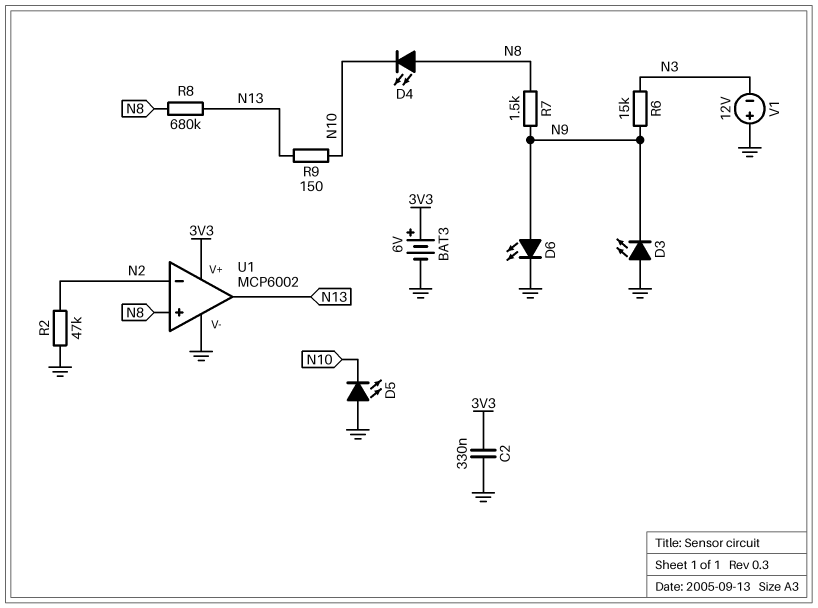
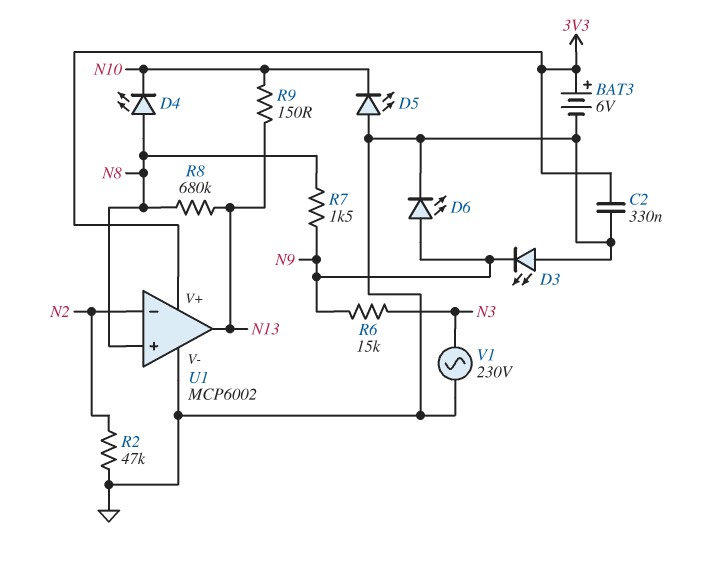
V1: 12V (plus GND, minus N3) -> AC 230V (GND, N3)

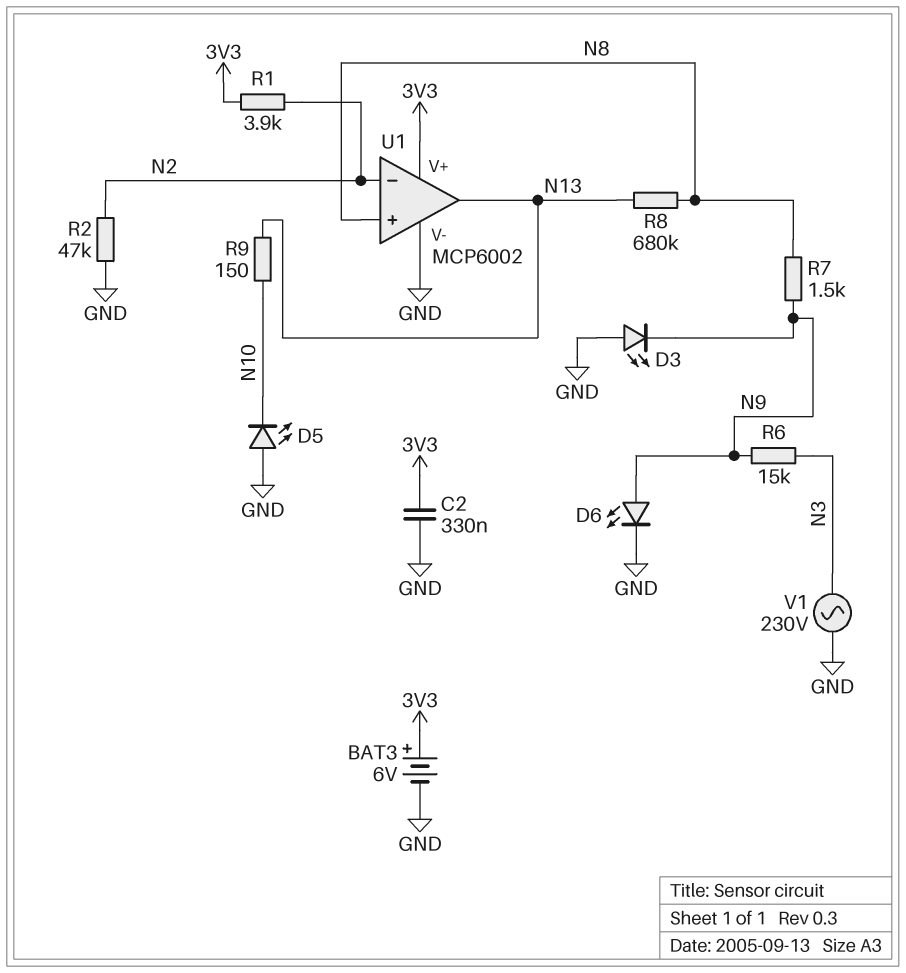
D4: LED (A N8, K N10) -> none
R1: none -> 3.9k (3V3, N2)

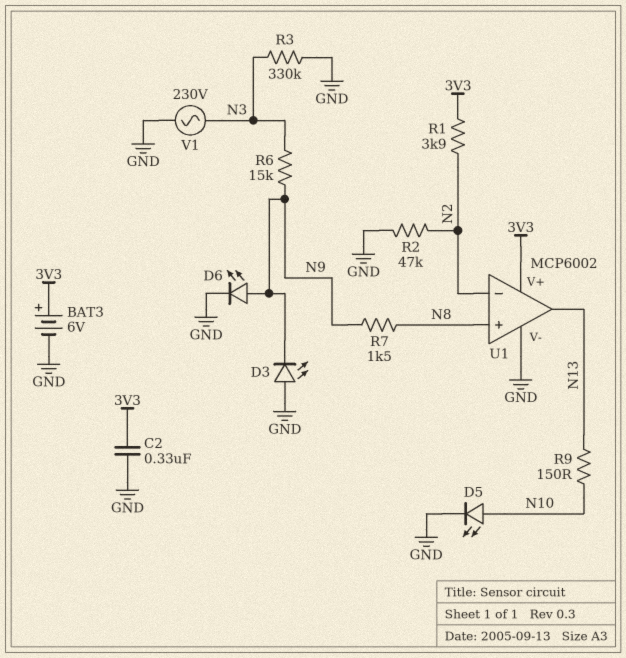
D5: LED (A GND, K N10) -> LED (A N10, K GND)
R3: none -> 330k (GND, N3)
R8: 680k (N8, N13) -> none

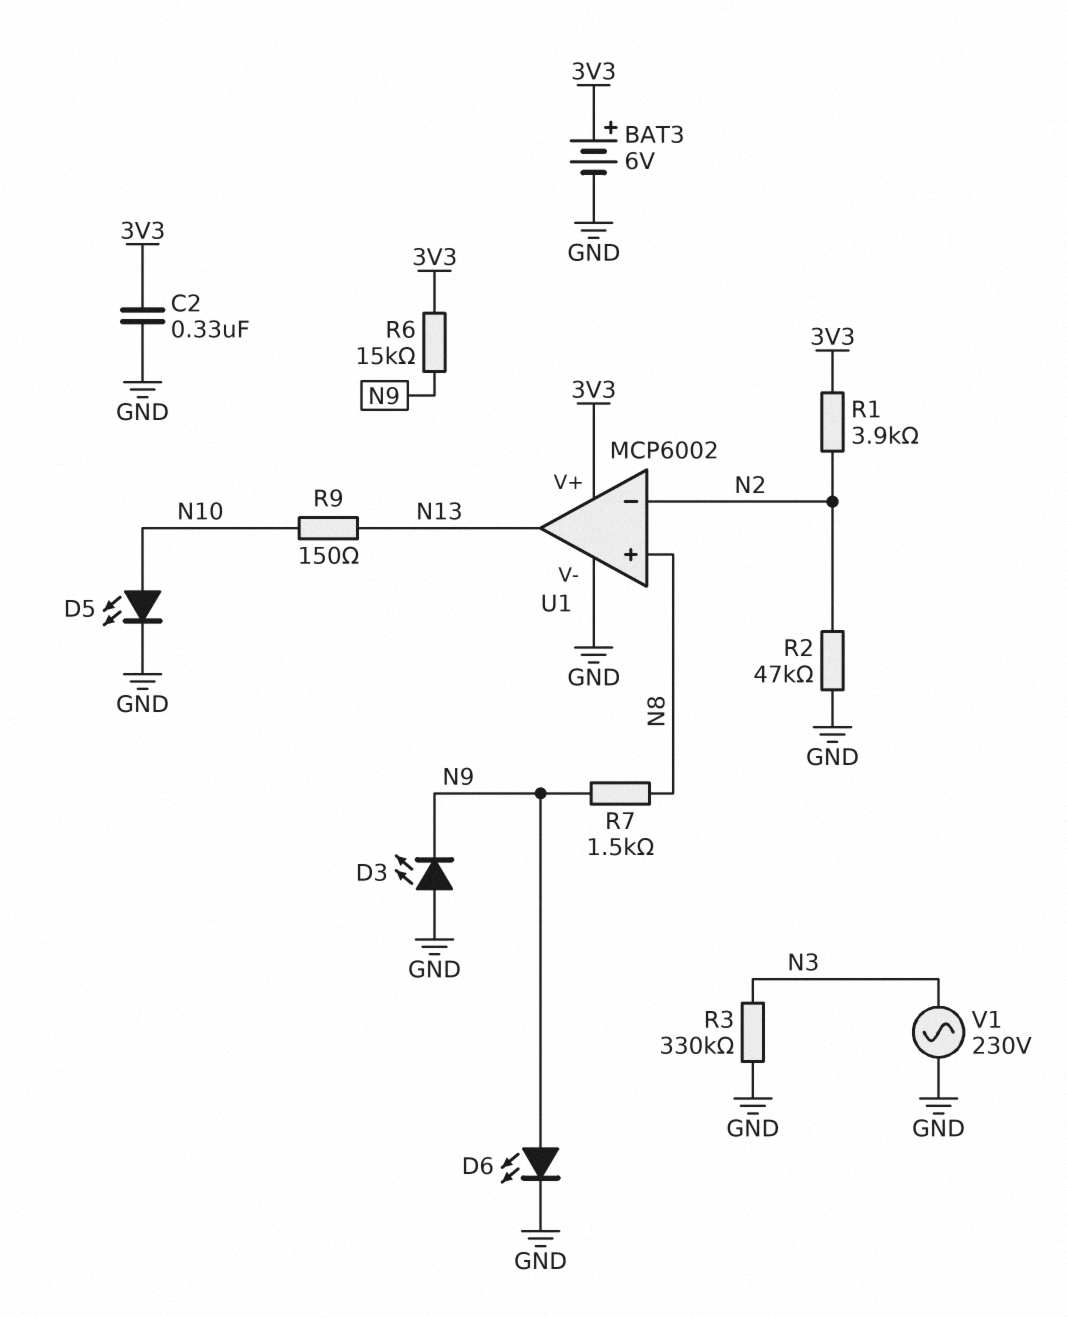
R6: 15k (N3, N9) -> 15k (3V3, N9)

